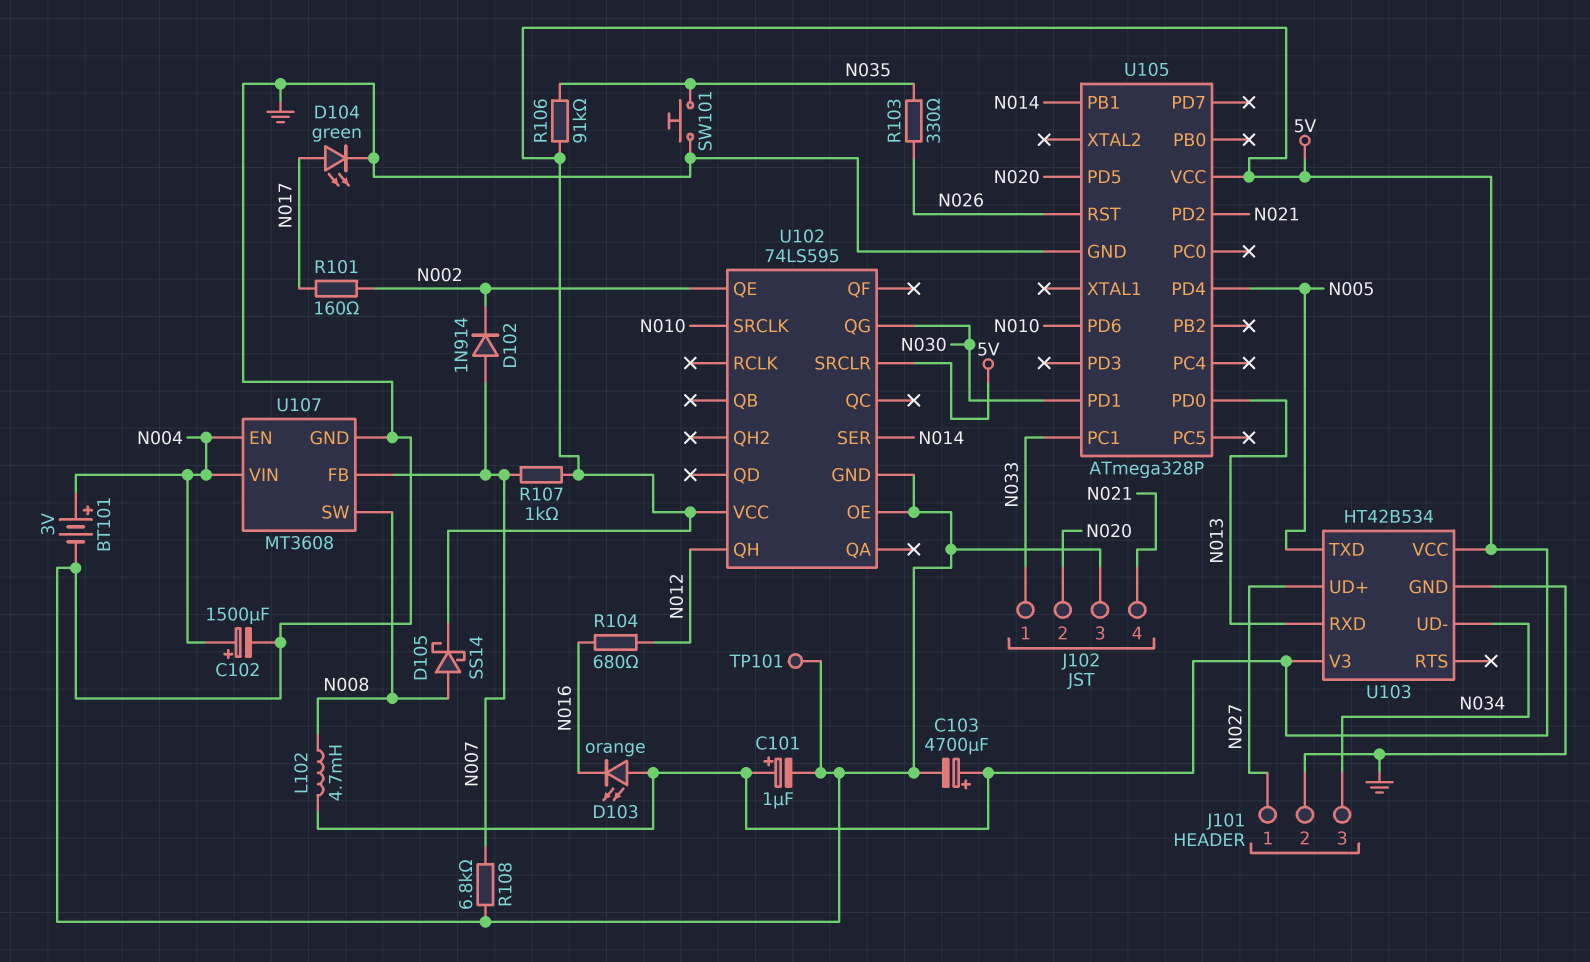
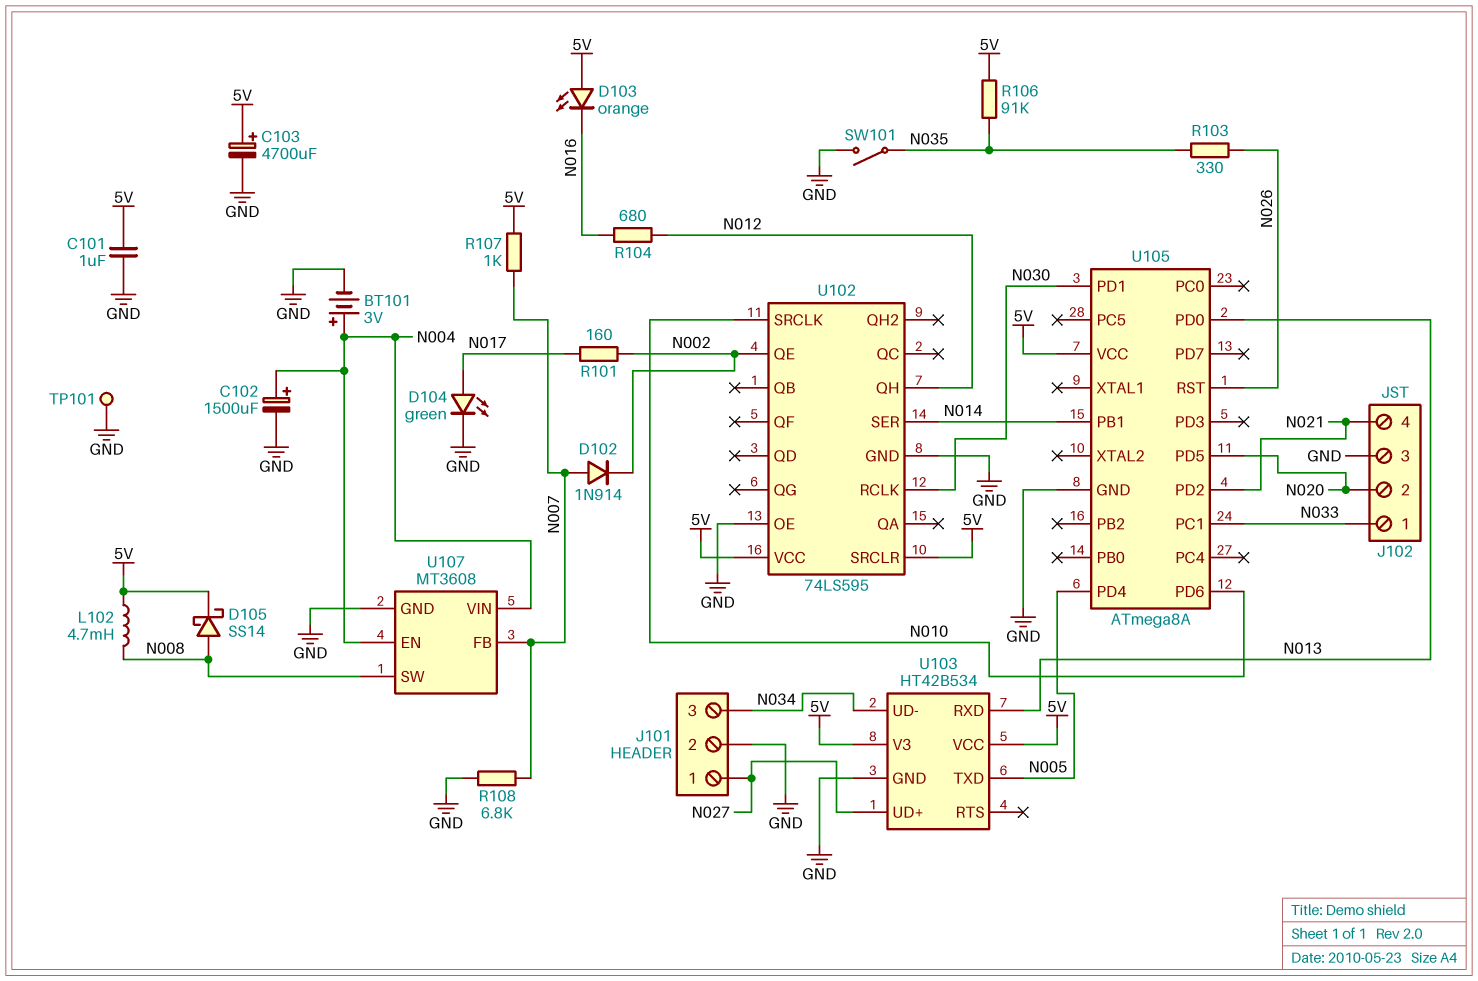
C101: 1uF (plus 5V, minus GND) -> 1uF (5V, GND)
SW101: button (GND, N035) -> switch (GND, N035)
U102 pin QG: N030 -> none
U102 pin RCLK: none -> N030
U105: ATmega328P -> ATmega8A

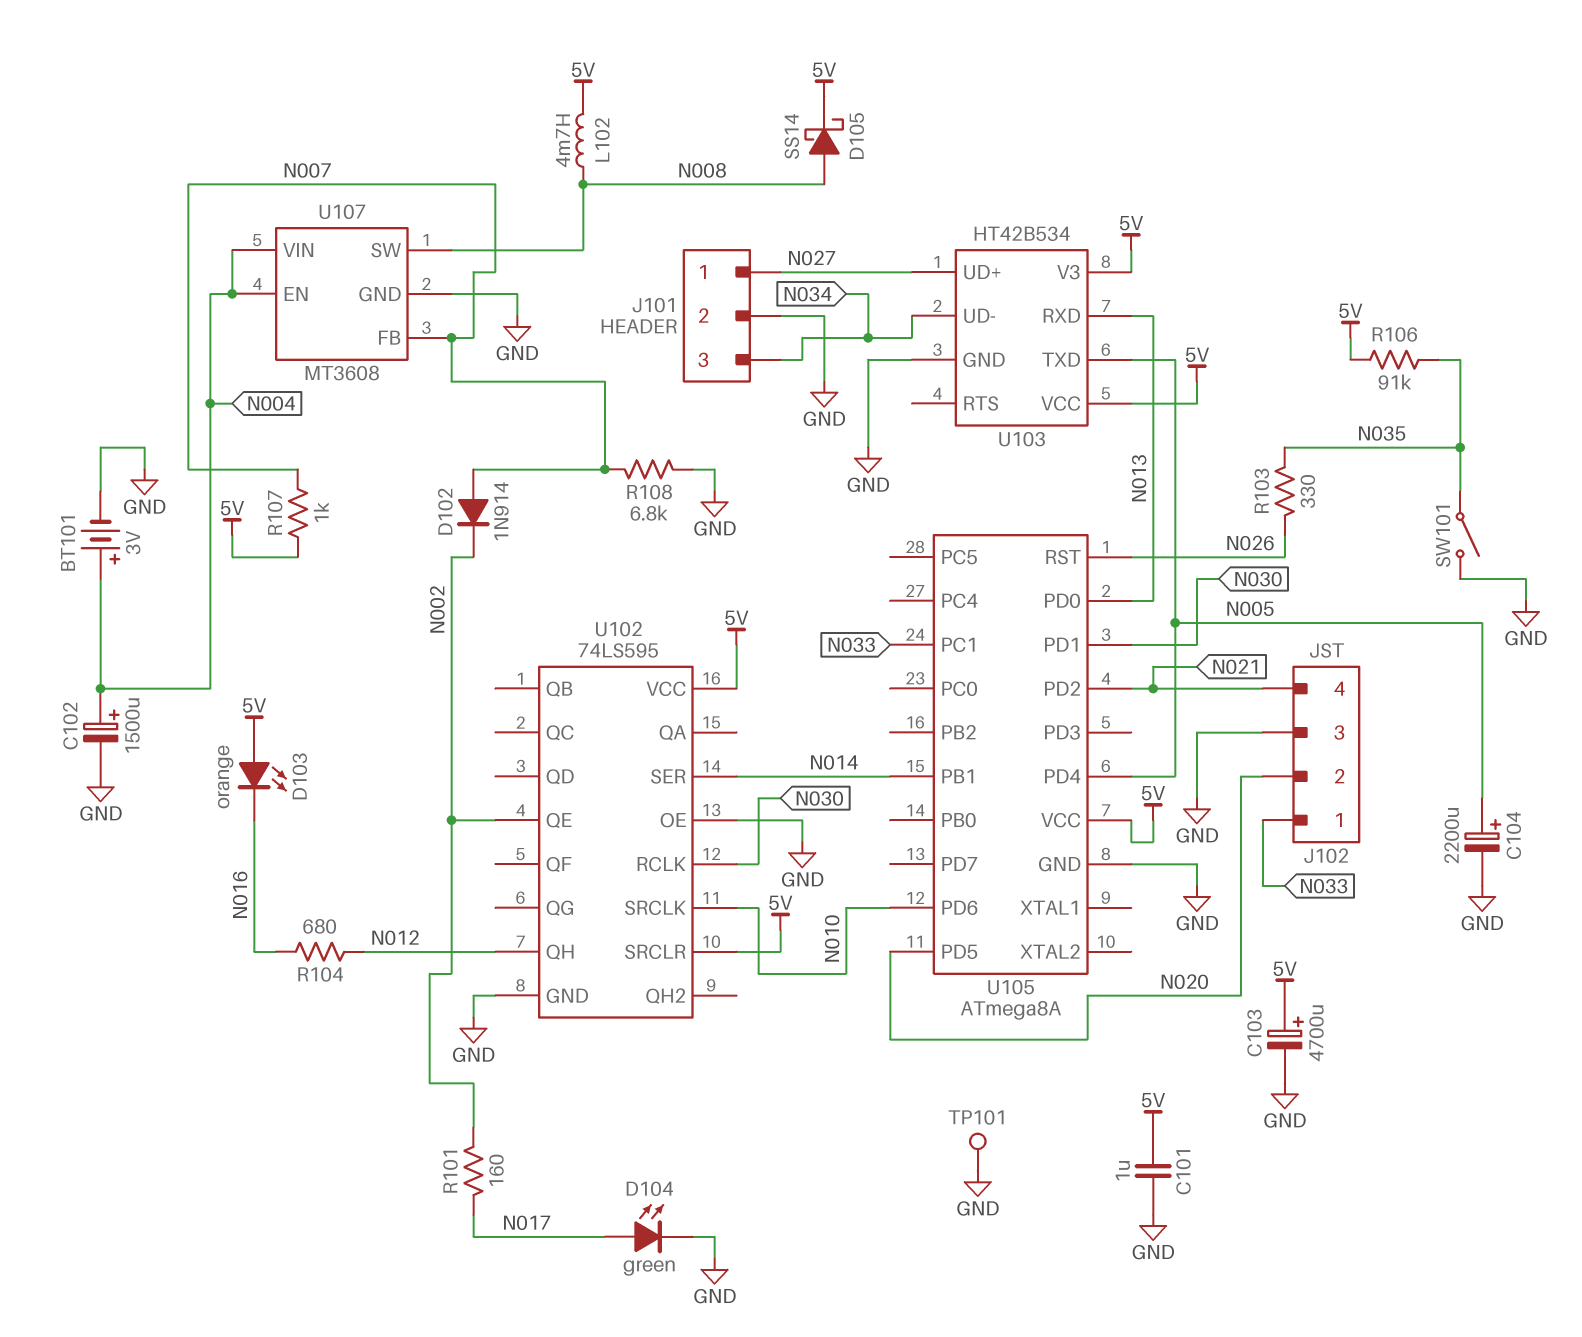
C104: none -> 2200uF (plus N005, minus GND)

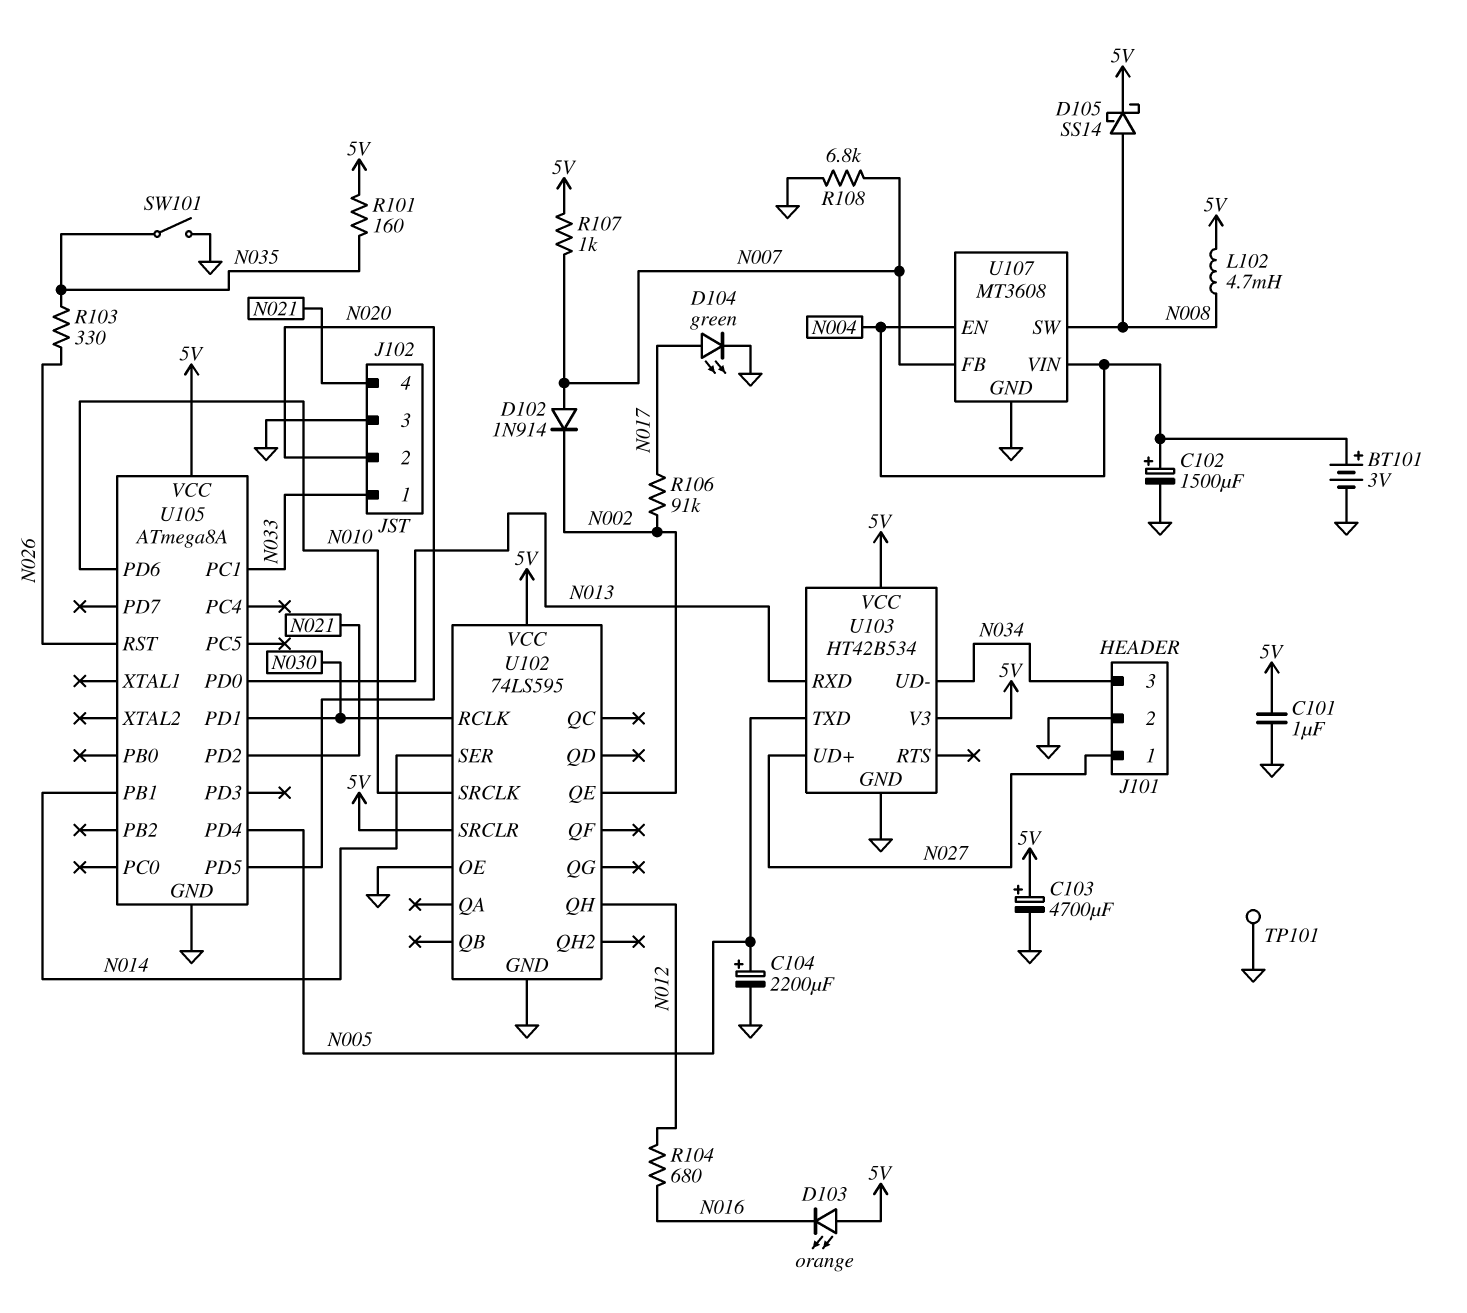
R101: 160 (N002, N017) -> 160 (5V, N035)
R106: 91k (5V, N035) -> 91k (N002, N017)

